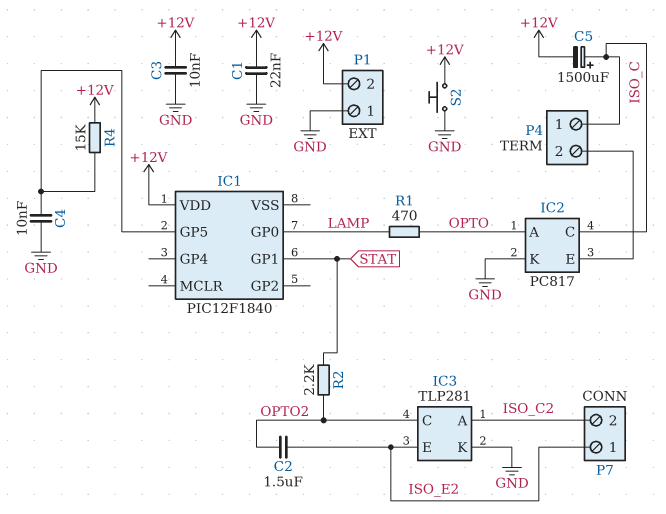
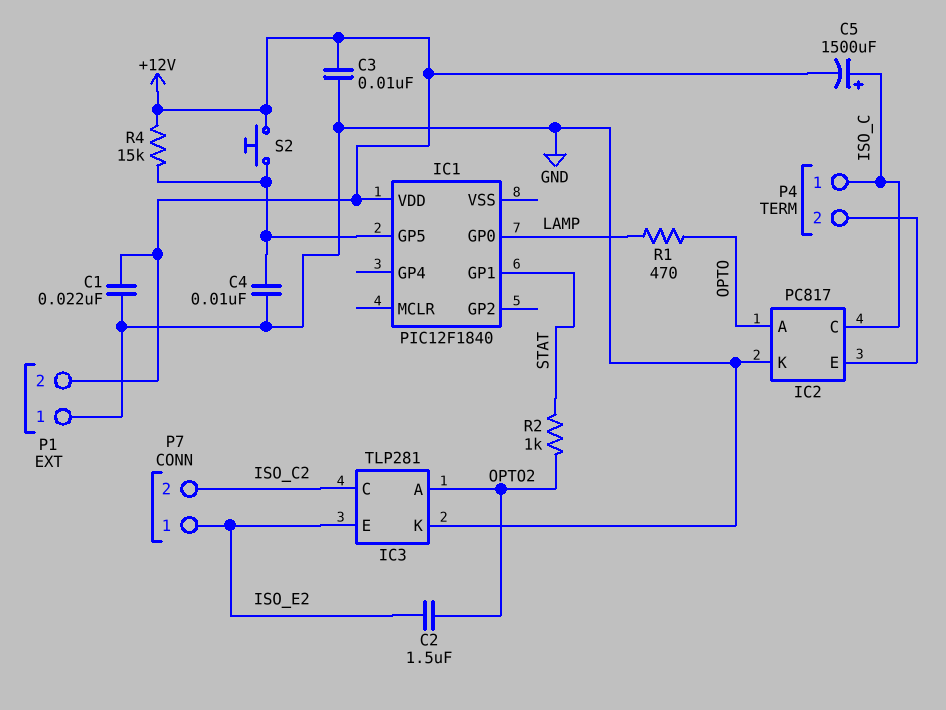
IC3 pin A: ISO_C2 -> OPTO2
IC3 pin C: OPTO2 -> ISO_C2
R2: 2.2k (OPTO2, STAT) -> 1k (OPTO2, STAT)
S2: button (+12V, GND) -> button (+12V, IC1/GP5)

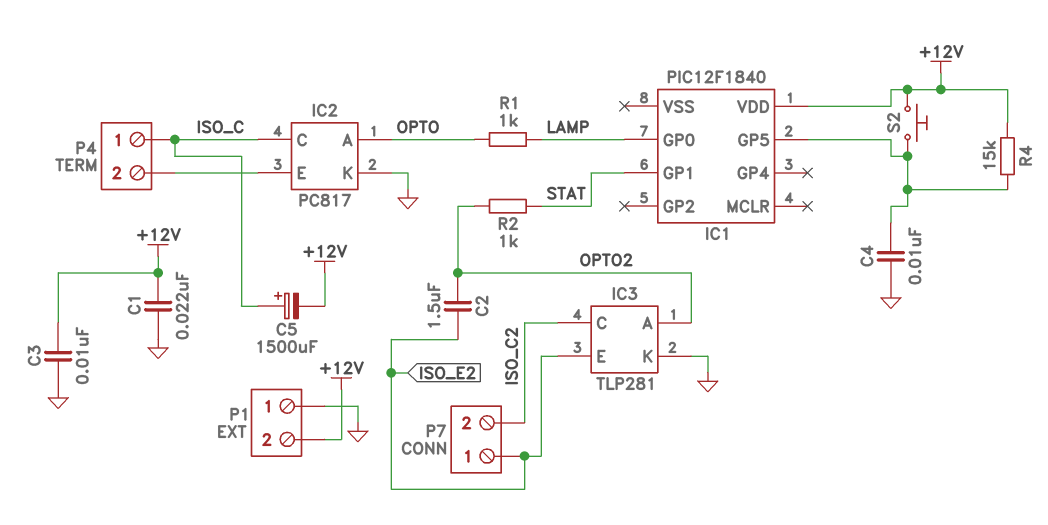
R1: 470 (LAMP, OPTO) -> 1k (LAMP, OPTO)

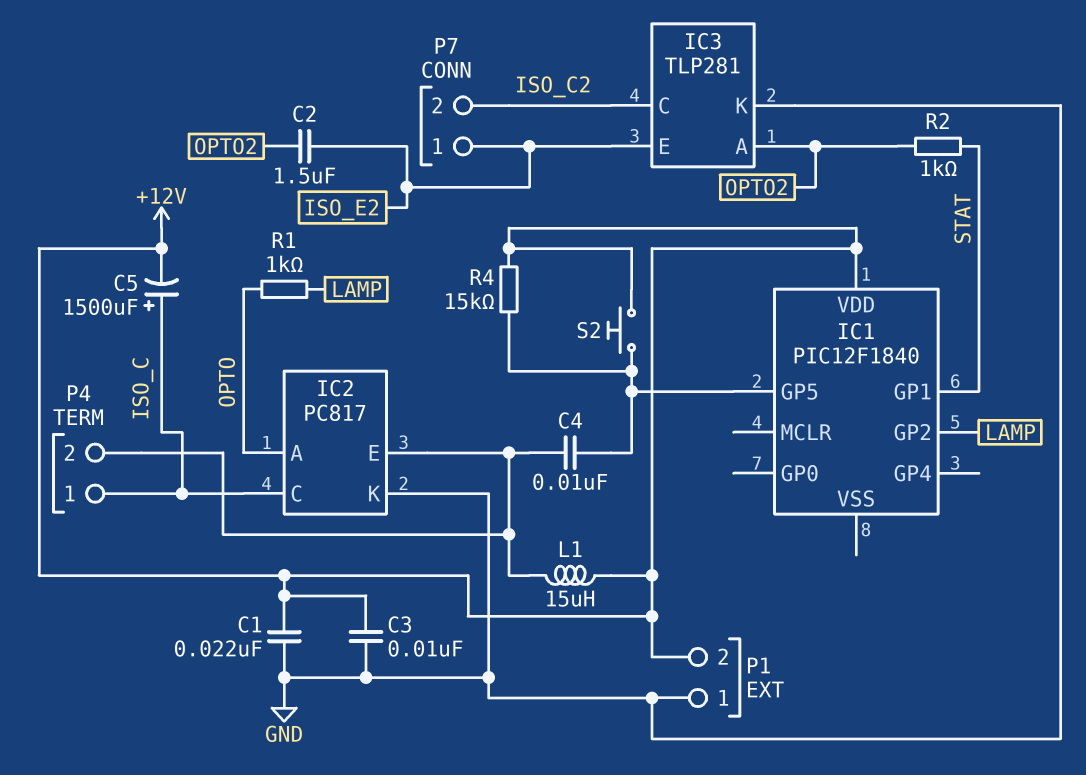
C4: 10nF (GND, IC1/GP5) -> 10nF (IC1/GP5, IC2/E)
IC1 pin GP0: LAMP -> none
IC1 pin GP2: none -> LAMP
L1: none -> 15uH (+12V, IC2/E)

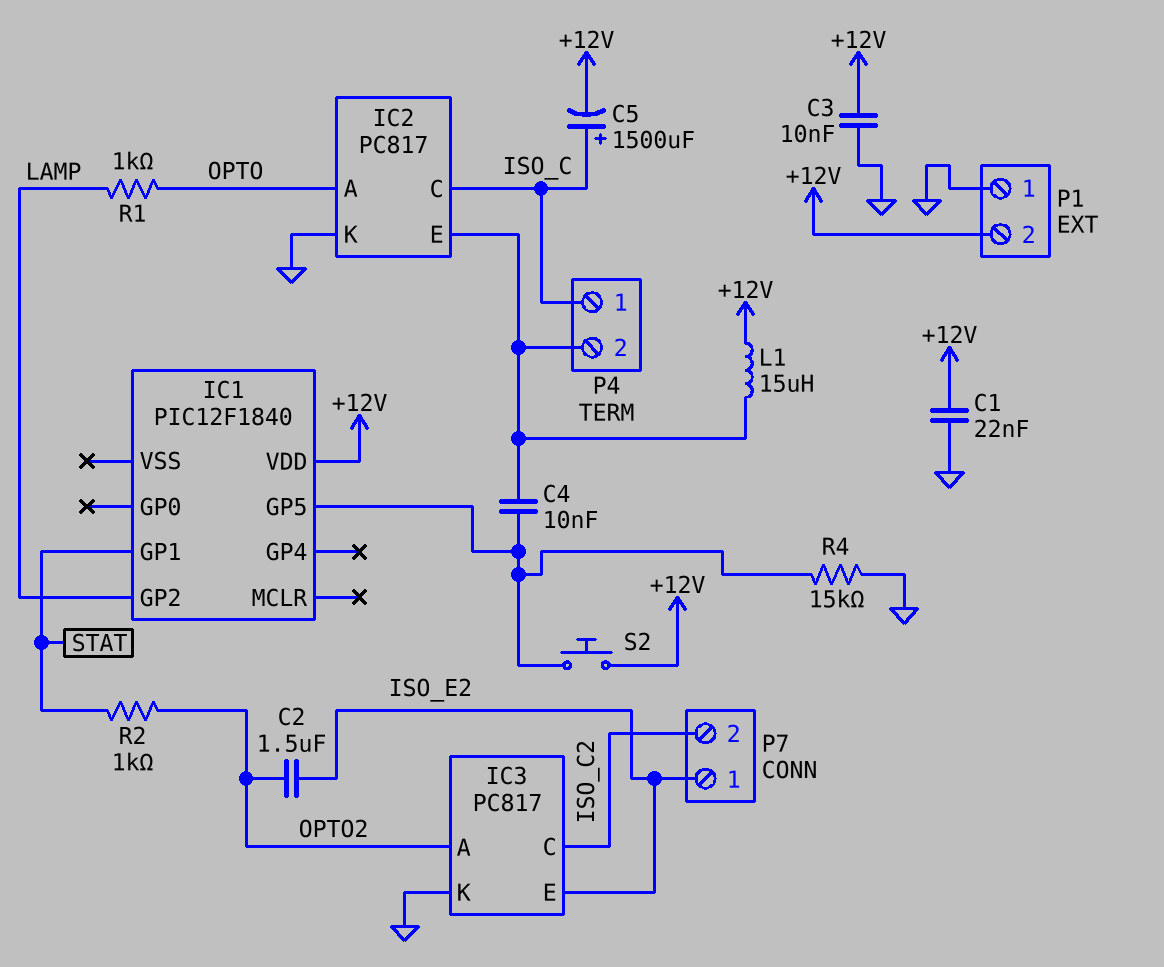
IC3: TLP281 -> PC817
R4: 15k (+12V, IC1/GP5) -> 15k (GND, IC1/GP5)

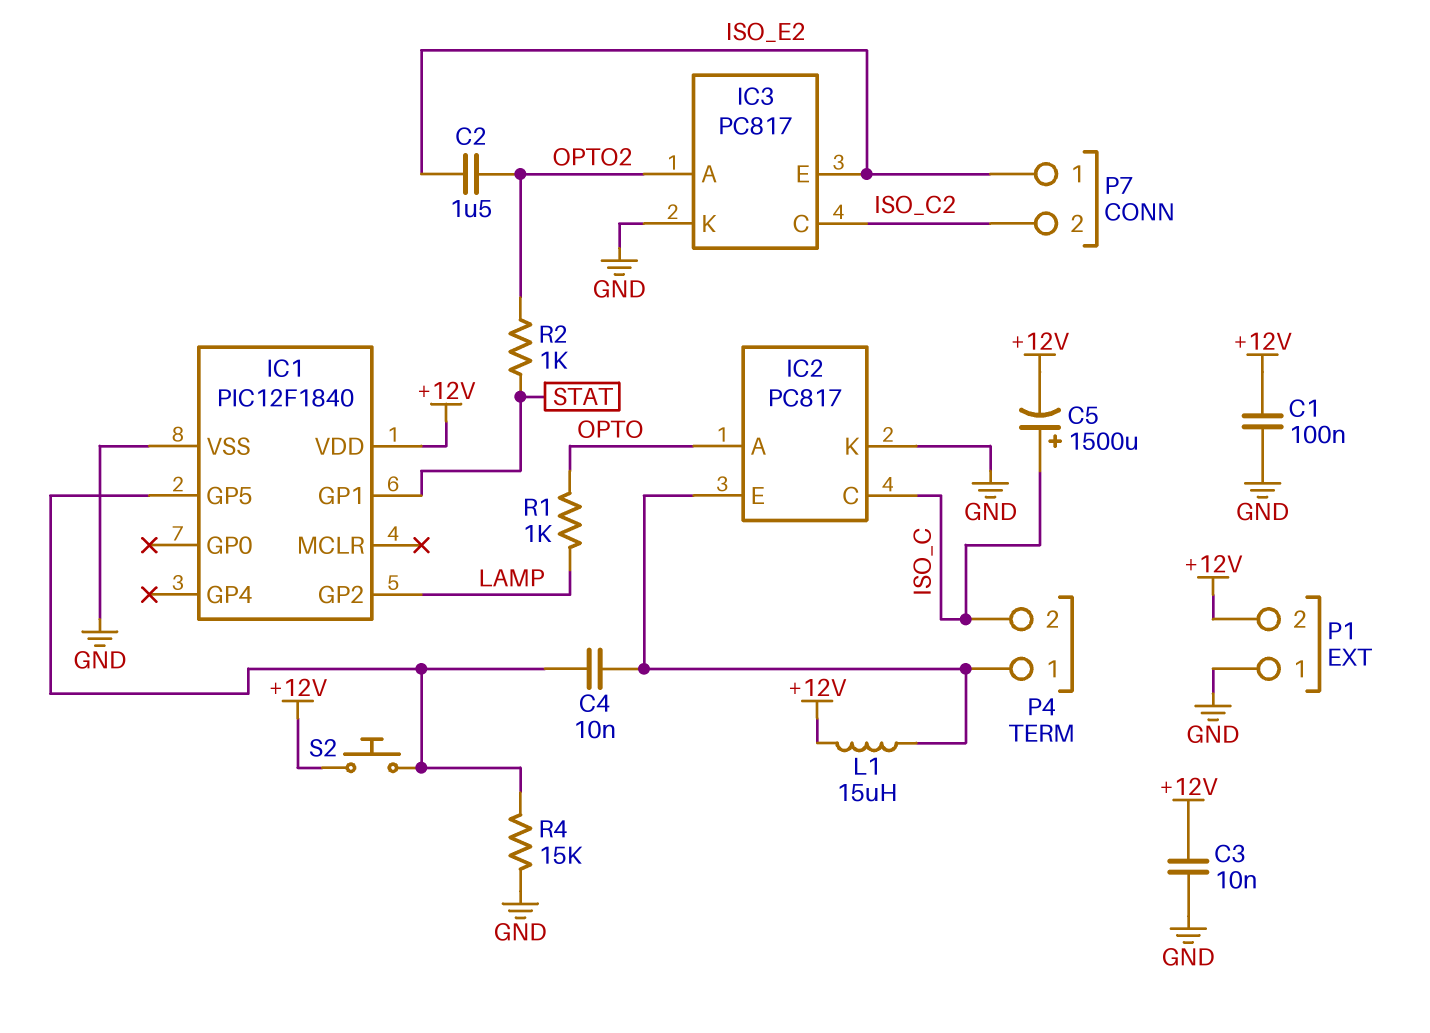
C1: 22nF (+12V, GND) -> 100nF (+12V, GND)
IC1 pin VSS: none -> GND
P4 pin 1: ISO_C -> IC2/E
P4 pin 2: IC2/E -> ISO_C

